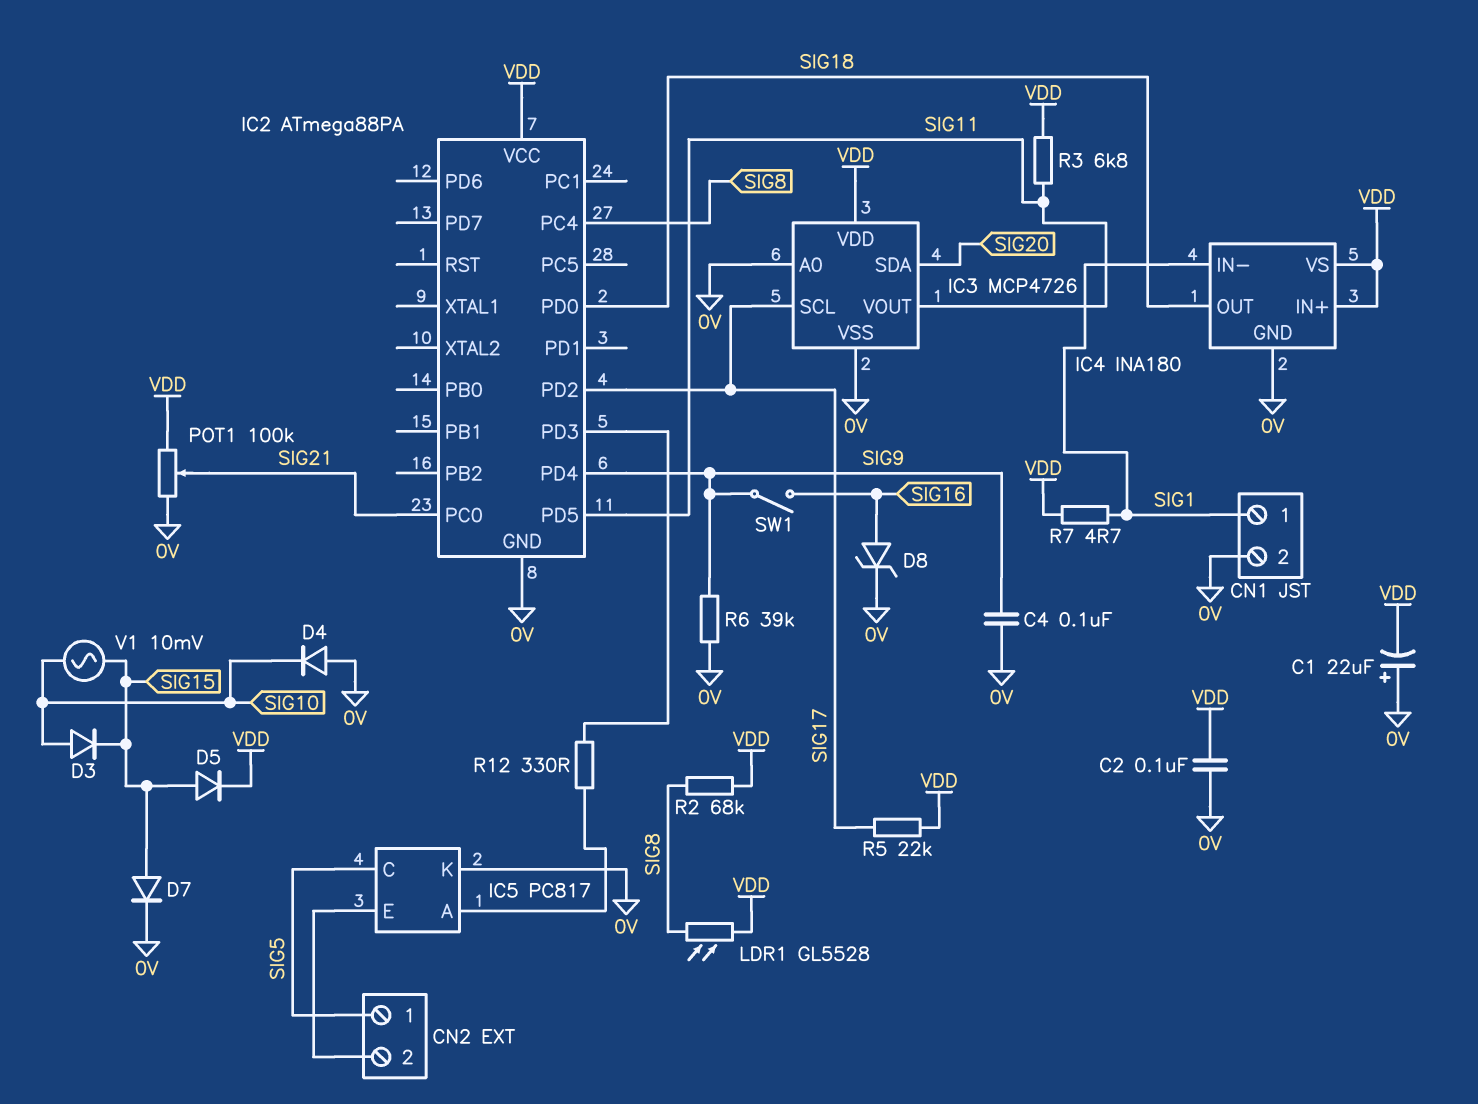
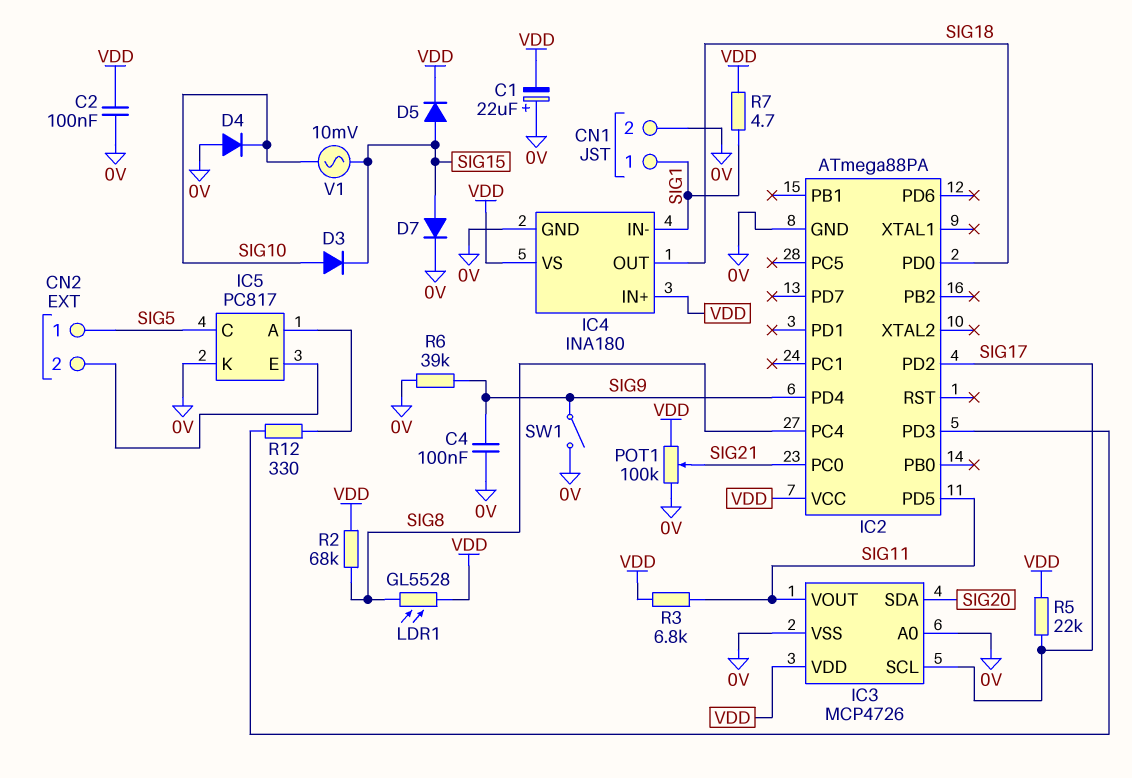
D8: zener (A SIG16, K 0V) -> none
SW1: switch (SIG9, SIG16) -> switch (0V, SIG9)

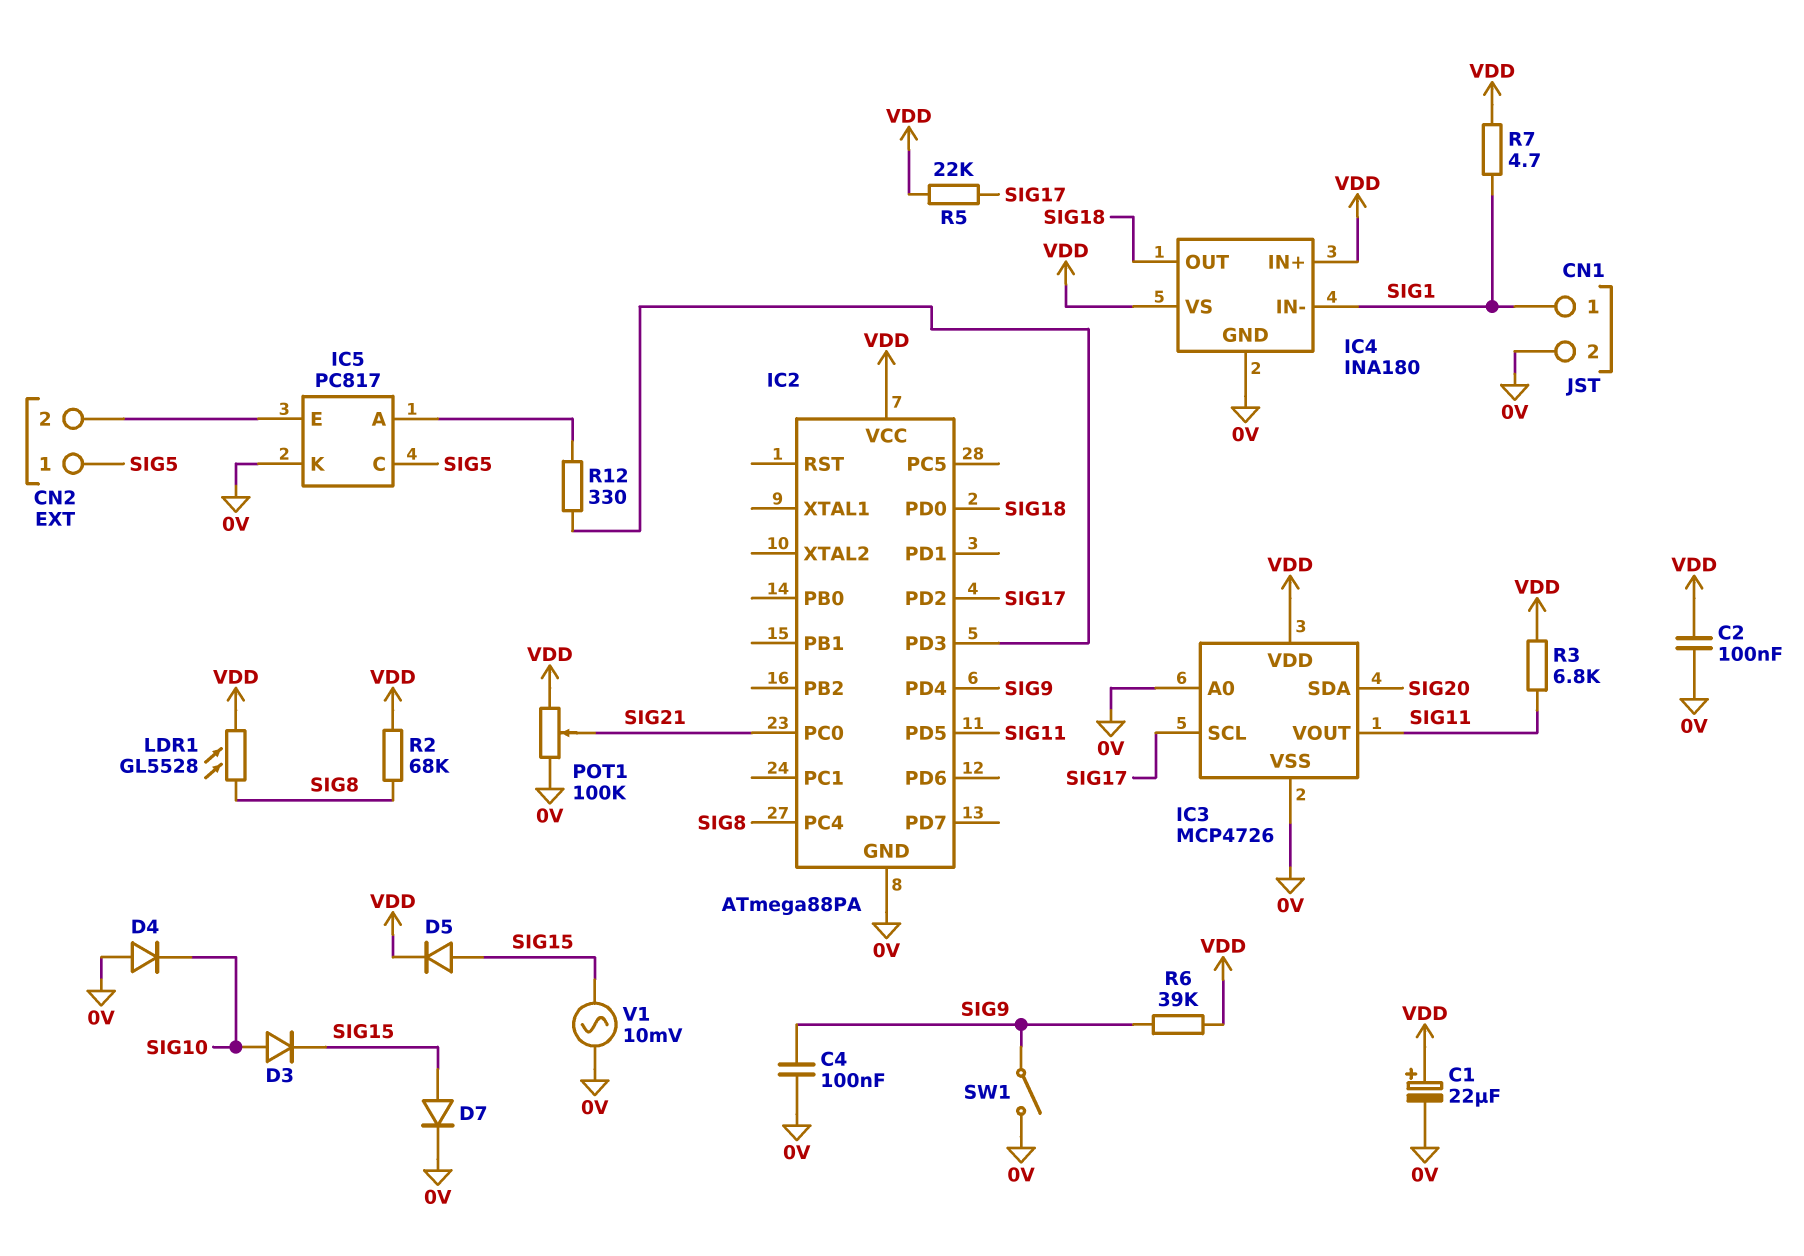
C1: 22uF (plus 0V, minus VDD) -> 22uF (plus VDD, minus 0V)
R6: 39k (0V, SIG9) -> 39k (SIG9, VDD)
V1: AC 10mV (SIG10, SIG15) -> AC 10mV (0V, SIG15)

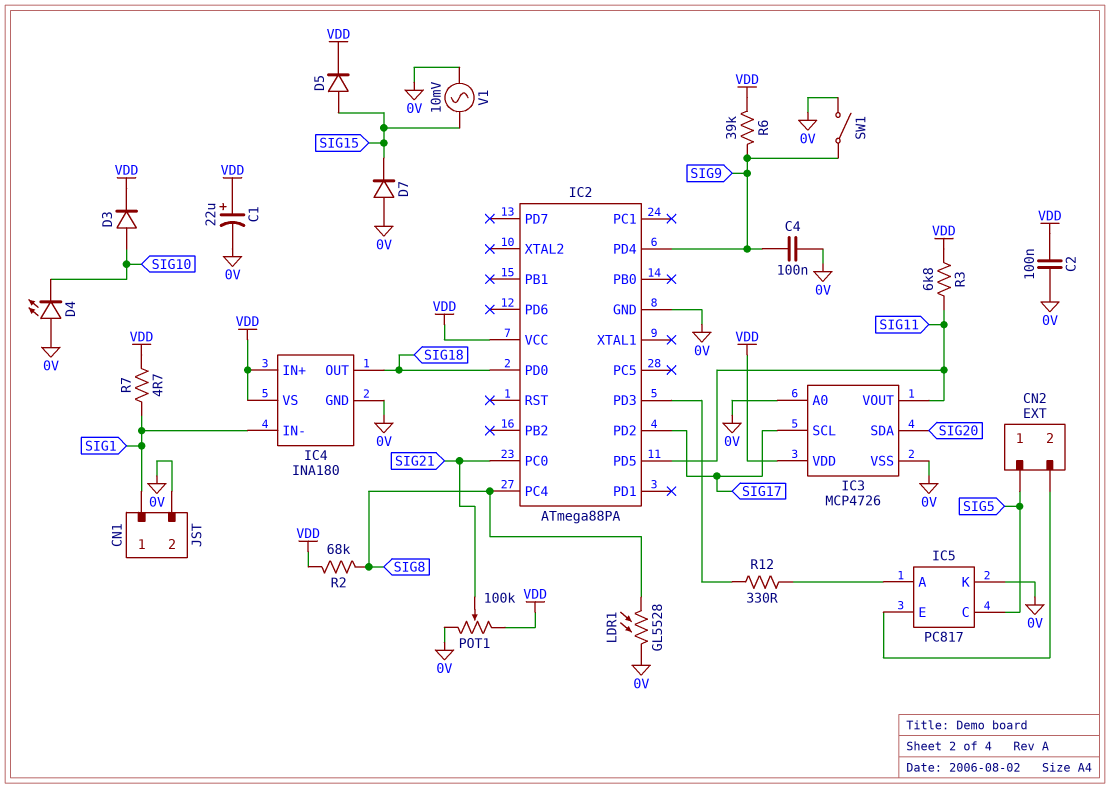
D3: diode (A SIG10, K SIG15) -> diode (A SIG10, K VDD)
D4: diode (A 0V, K SIG10) -> LED (A 0V, K SIG10)
D7: diode (A SIG15, K 0V) -> diode (A 0V, K SIG15)
LDR1: GL5528 (SIG8, VDD) -> GL5528 (0V, SIG8)
R5: 22k (SIG17, VDD) -> none

